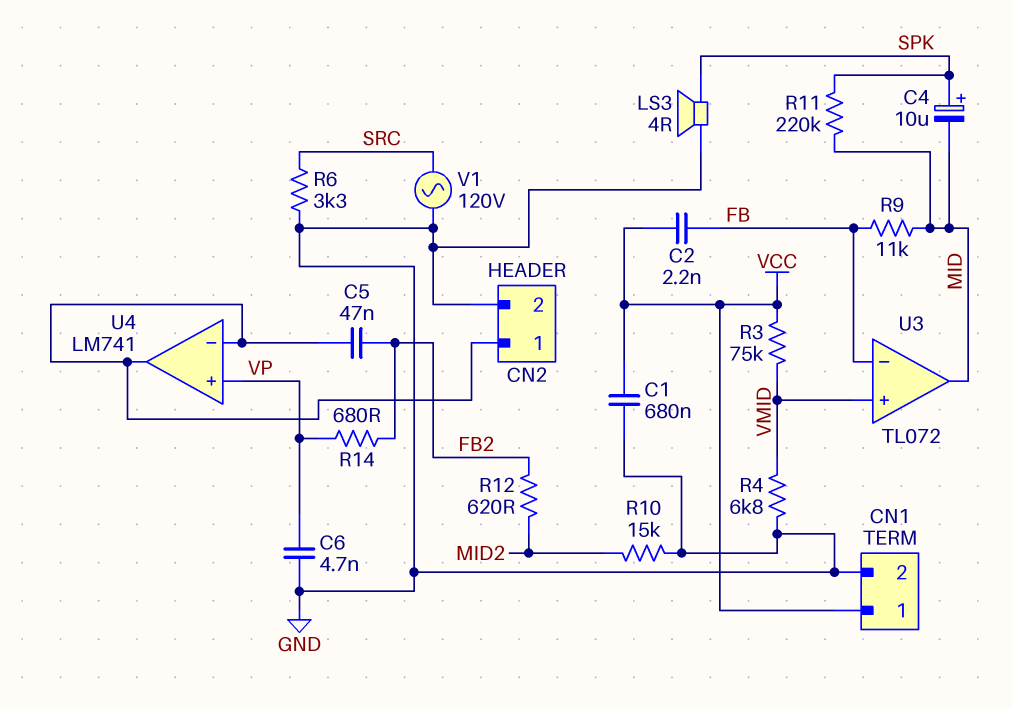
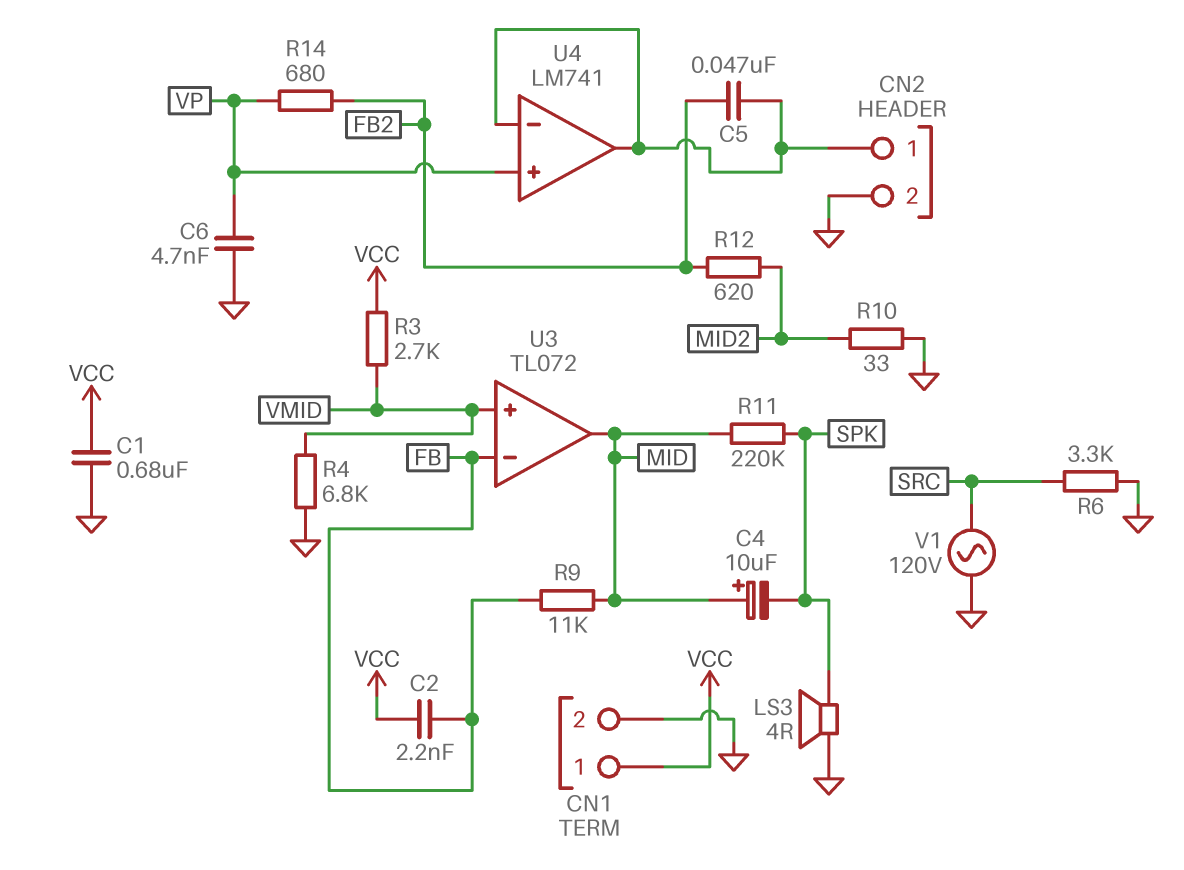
C4: 10uF (plus SPK, minus MID) -> 10uF (plus MID, minus SPK)
R3: 75k (VCC, VMID) -> 2.7k (VCC, VMID)
R10: 15k (GND, MID2) -> 33 (GND, MID2)

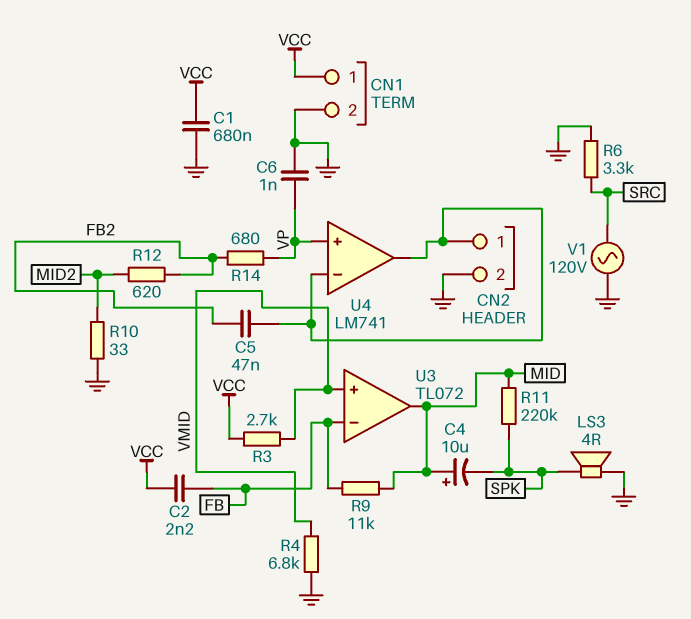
C6: 4.7nF (GND, VP) -> 1nF (GND, VP)

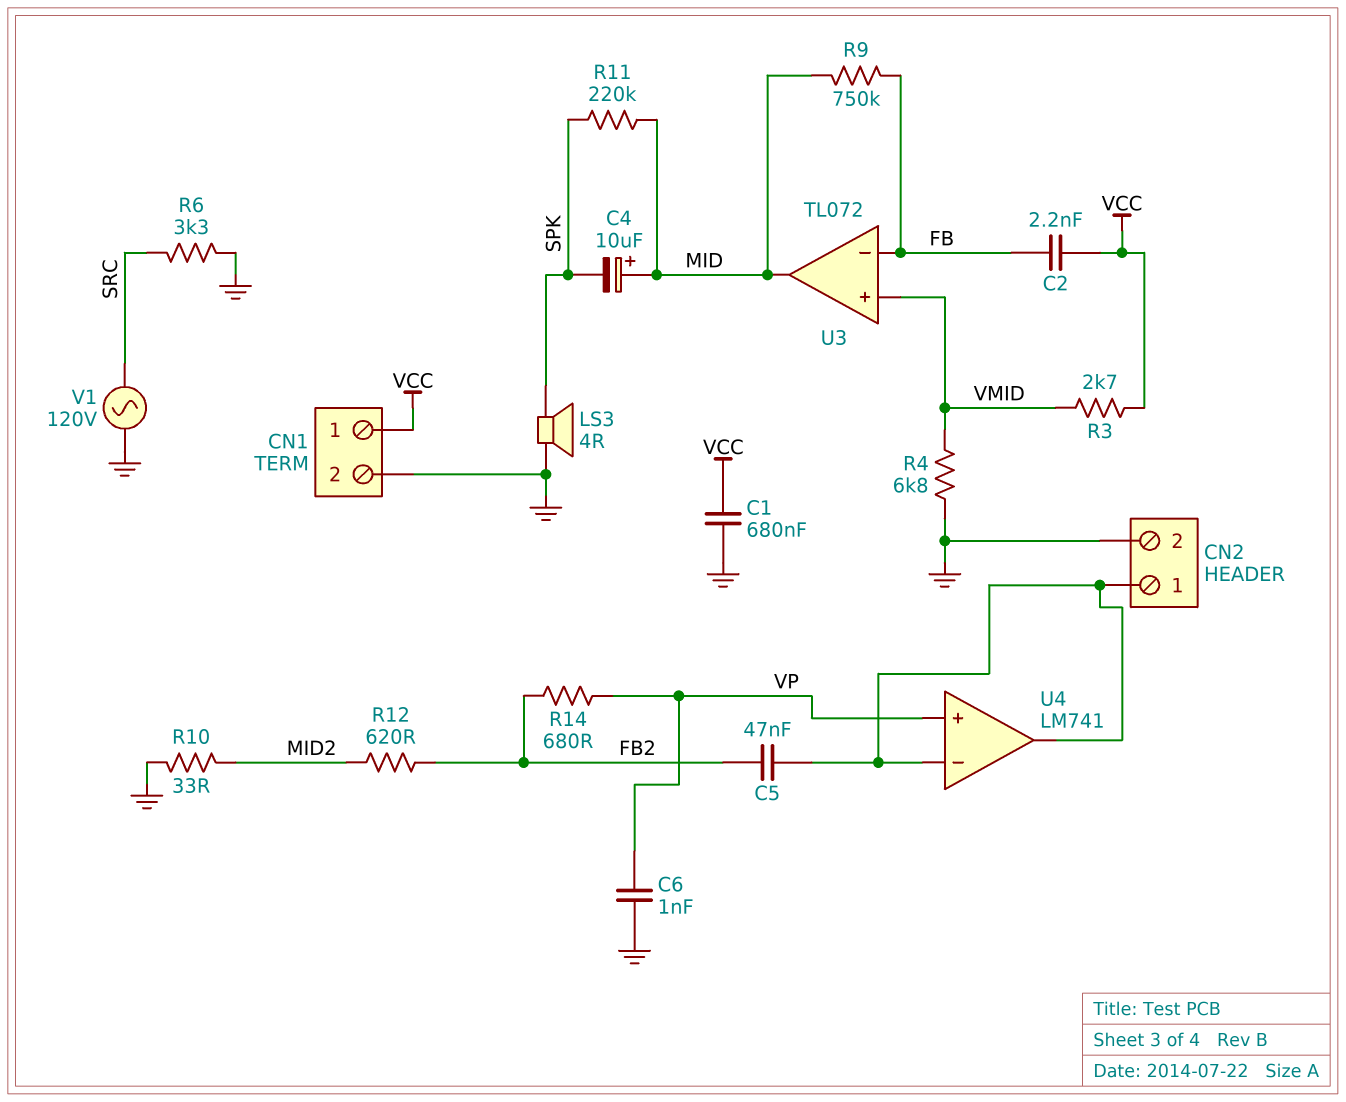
R9: 11k (FB, MID) -> 750k (FB, MID)

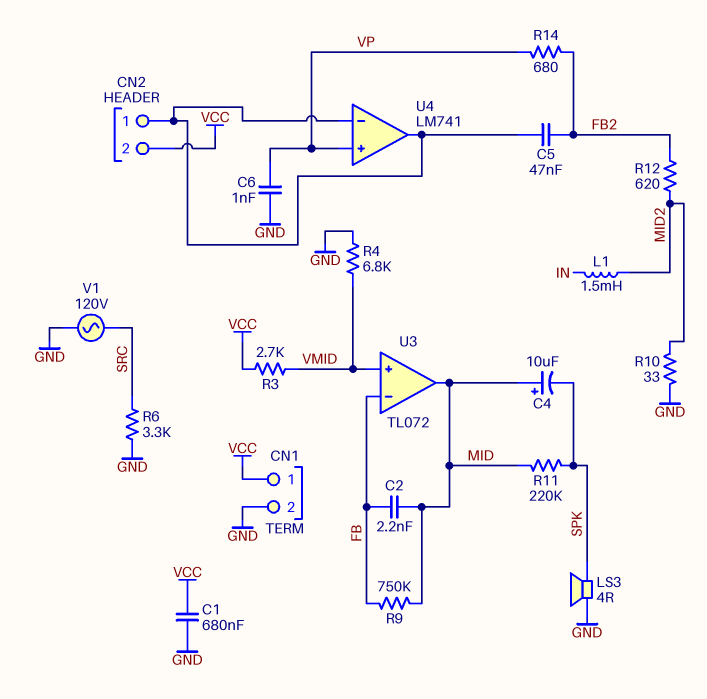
C2: 2.2nF (FB, VCC) -> 2.2nF (FB, MID)
CN2 pin 2: GND -> VCC
L1: none -> 1.5mH (IN, MID2)

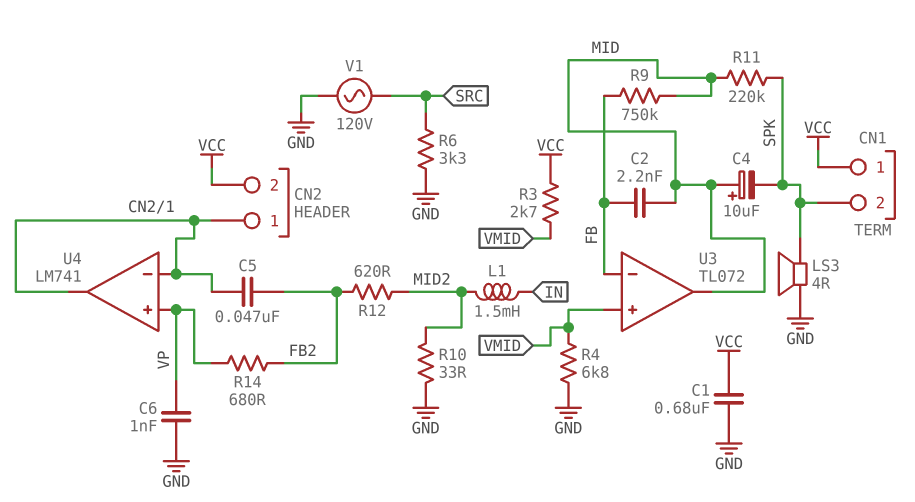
CN1 pin 2: GND -> SPK

